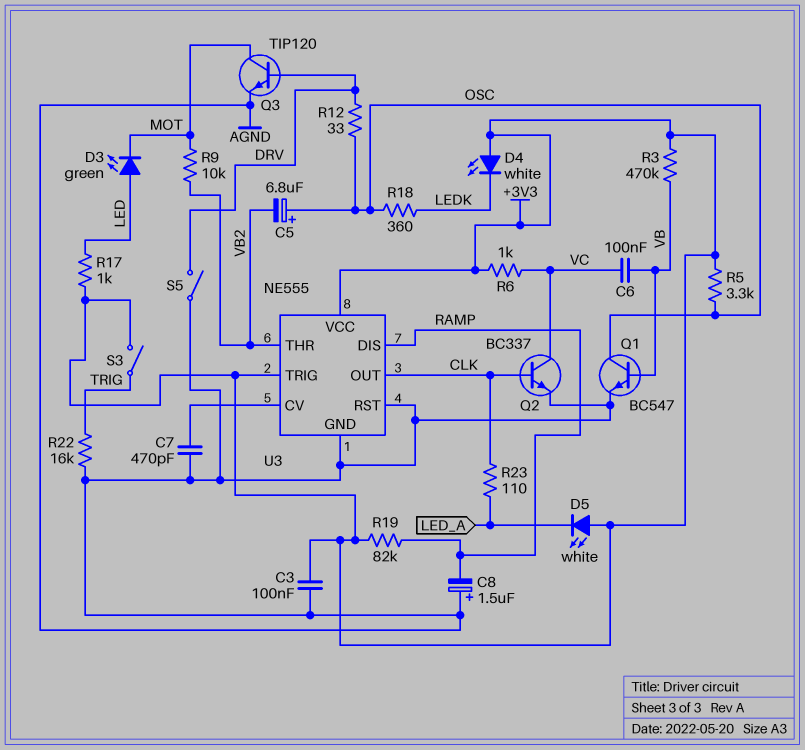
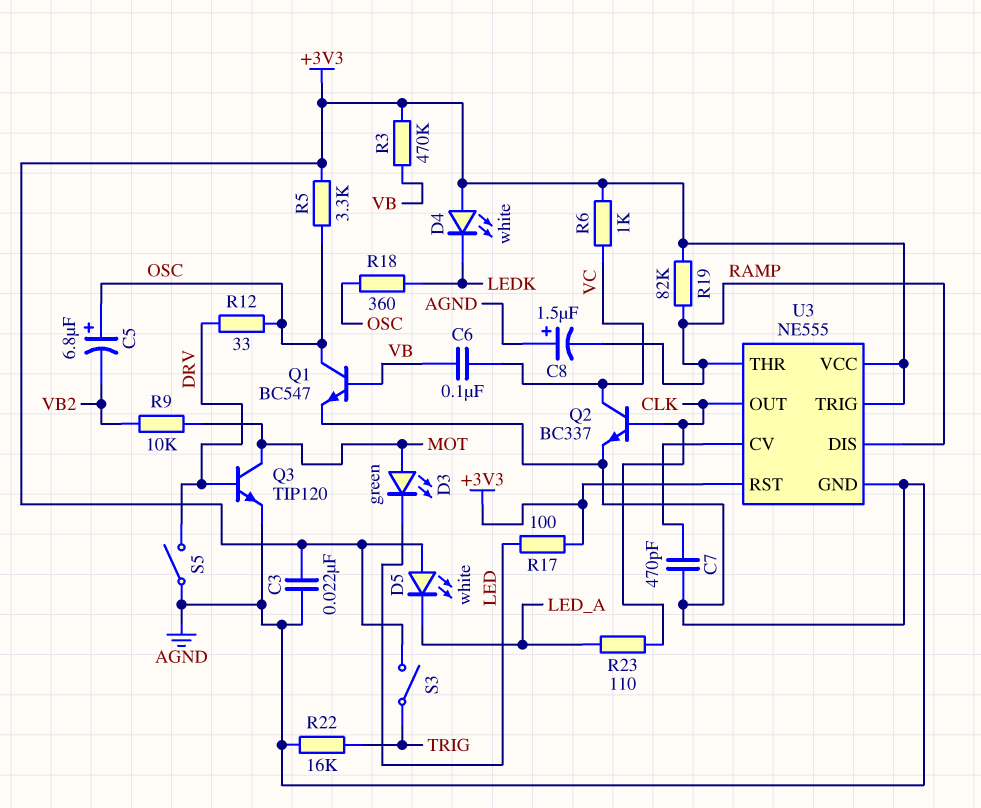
C3: 100nF (+3V3, AGND) -> 22nF (+3V3, AGND)
D3: LED green (A LED, K MOT) -> LED green (A MOT, K LED)
R17: 1k (+3V3, LED) -> 100 (+3V3, LED)
U3 pin RST: AGND -> +3V3
U3 pin THR: VB2 -> RAMP

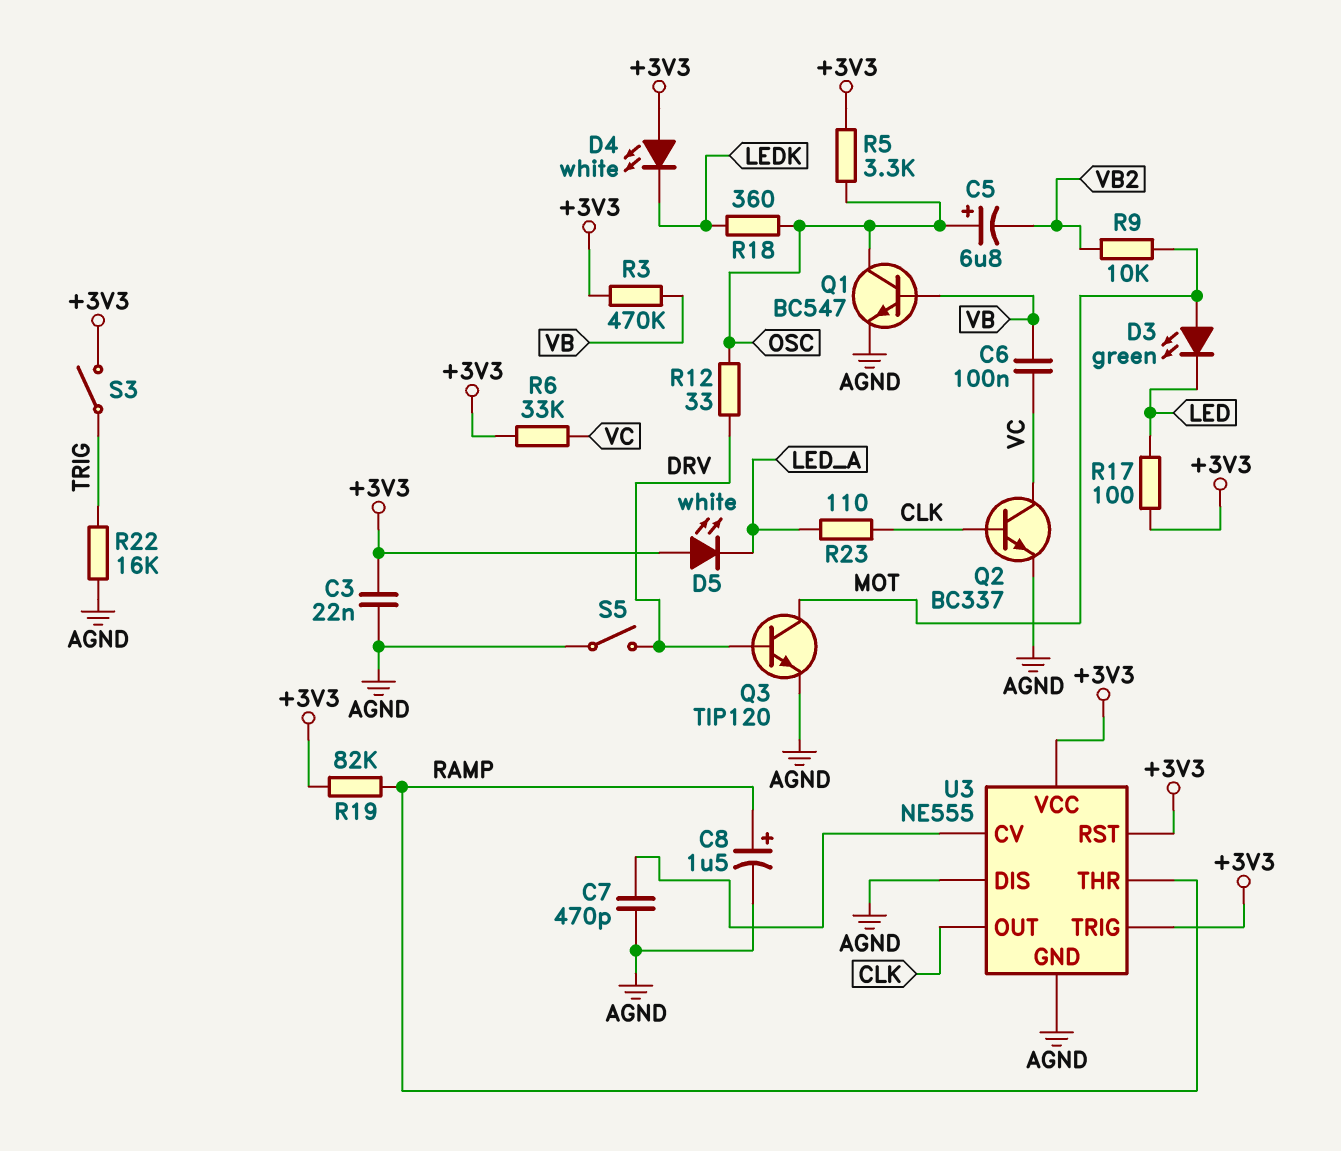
C8: 1.5uF (plus AGND, minus RAMP) -> 1.5uF (plus RAMP, minus AGND)
R6: 1k (+3V3, VC) -> 33k (+3V3, VC)
U3 pin DIS: RAMP -> AGND

